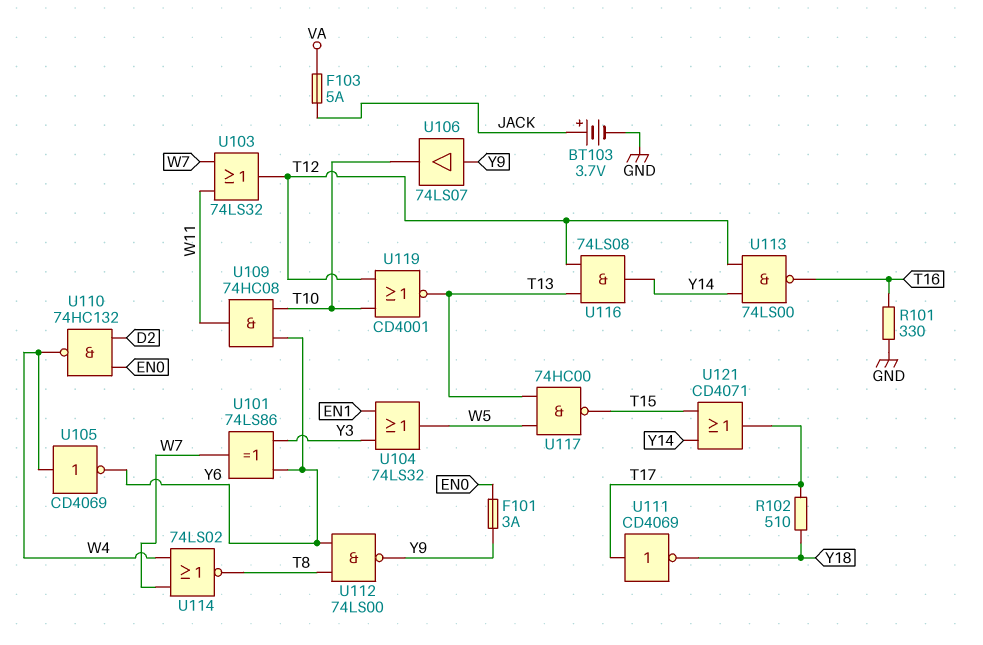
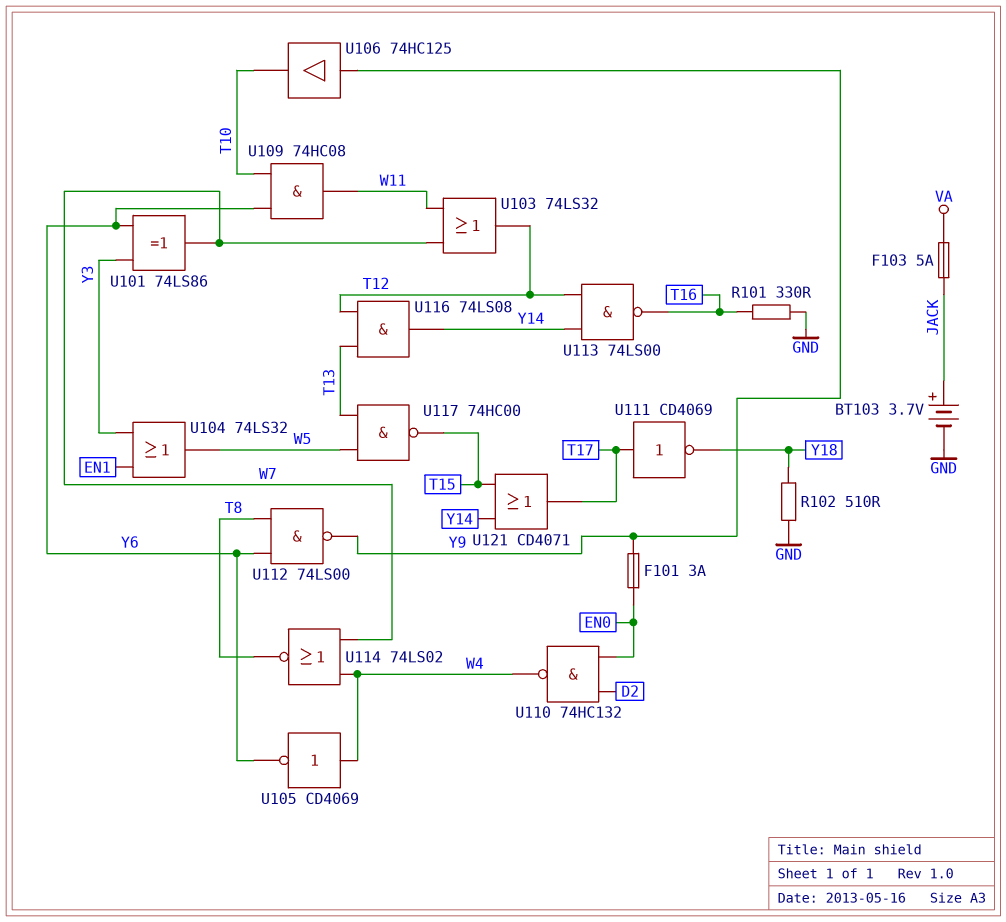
R102: 510 (T17, Y18) -> 510 (GND, Y18)
U106: buffer 74LS07 (in Y9, out T10) -> buffer 74HC125 (in Y9, out T10)
U119: NOR CD4001 (in T10, in T12, out T13) -> none

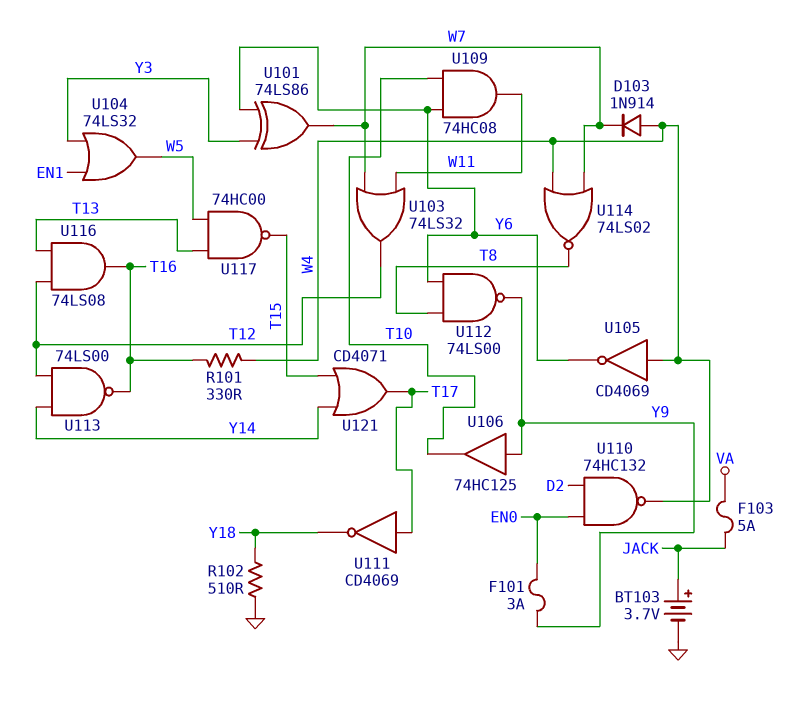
D103: none -> diode 1N914 (A W4, K W7)
R101: 330 (GND, T16) -> 330 (T16, W4)
U116: AND 74LS08 (in T12, in T13, out Y14) -> AND 74LS08 (in T12, in T13, out T16)

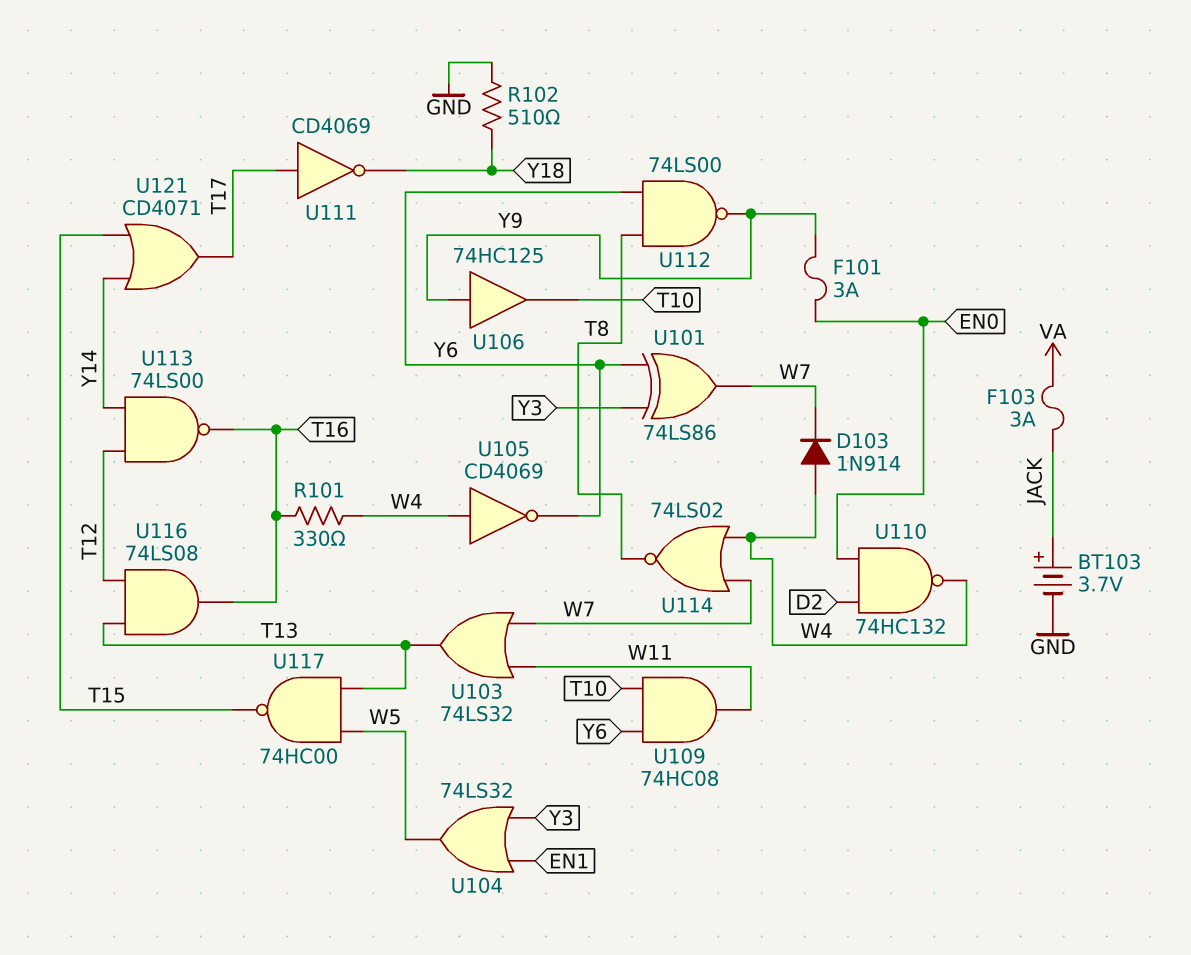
F103: 5A (JACK, VA) -> 3A (JACK, VA)
U103: OR 74LS32 (in W7, in W11, out T12) -> OR 74LS32 (in W7, in W11, out T13)

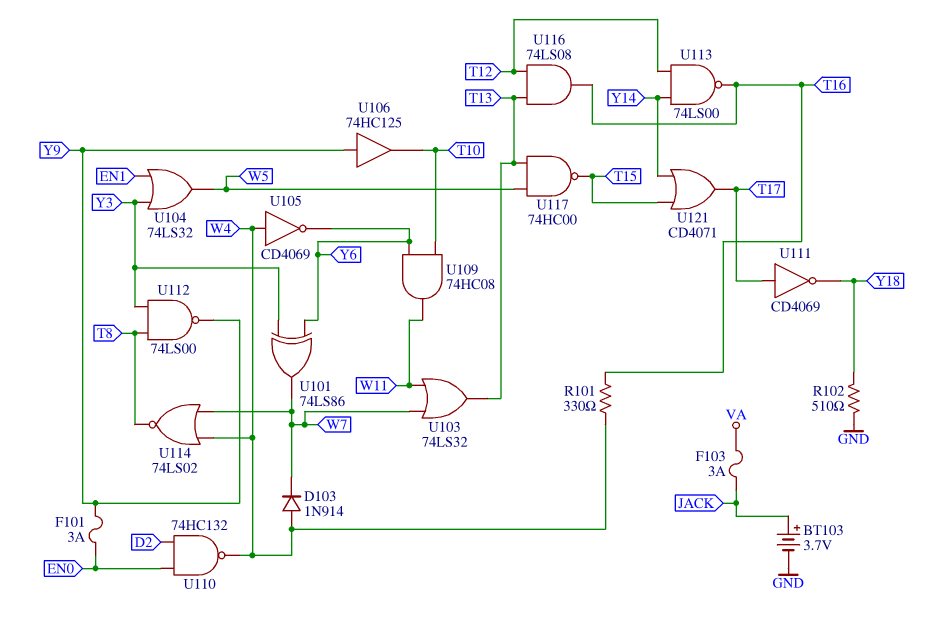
U112: NAND 74LS00 (in T8, in Y6, out Y9) -> NAND 74LS00 (in T8, in Y3, out Y9)

